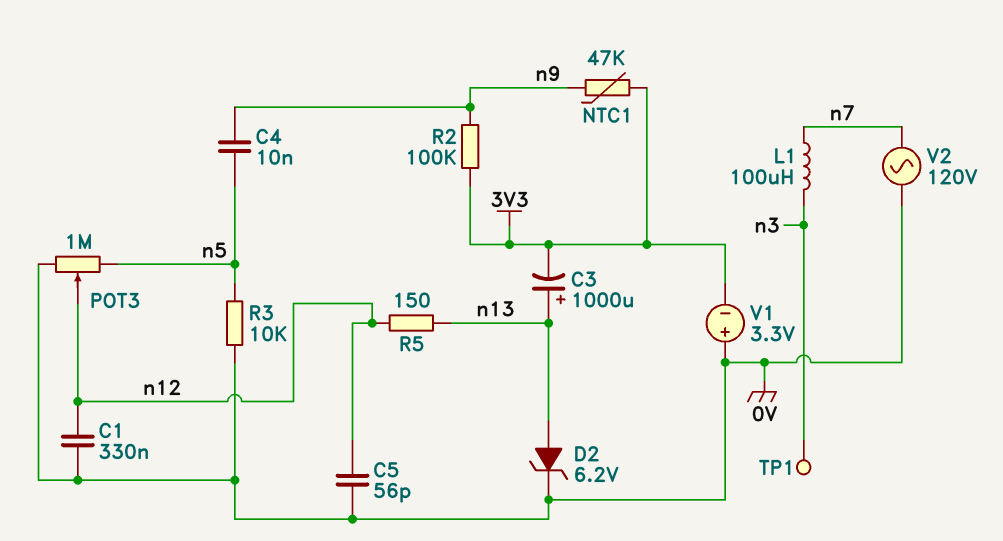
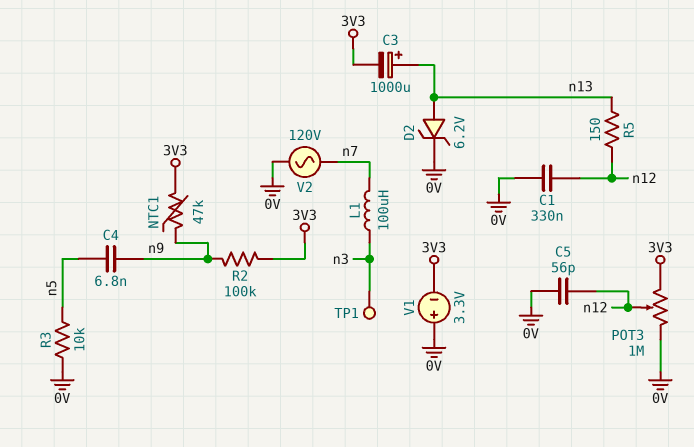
C4: 10nF (n5, n9) -> 6.8nF (n5, n9)
POT3: 1M (0V, n5, wiper n12) -> 1M (0V, 3V3, wiper n12)

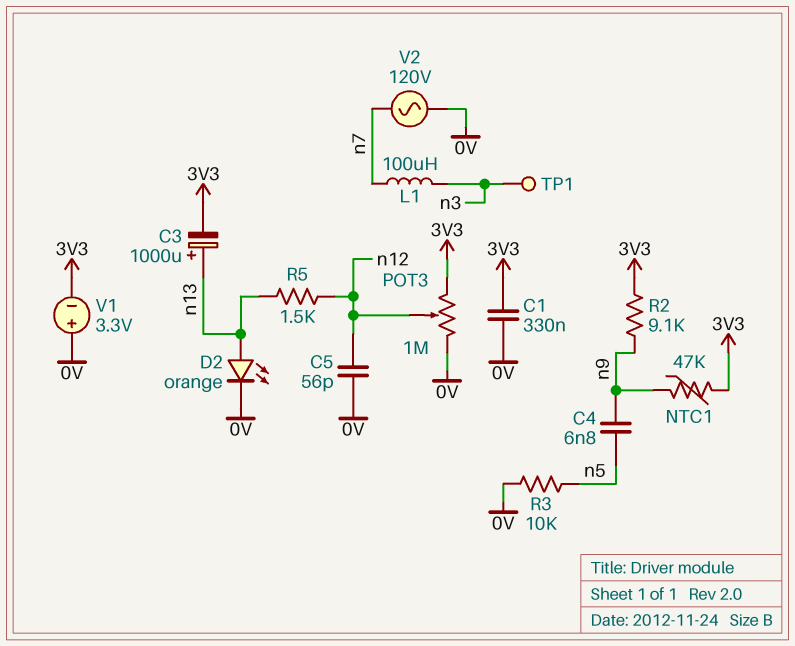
C1: 330nF (0V, n12) -> 330nF (0V, 3V3)
D2: zener 6.2V (A n13, K 0V) -> LED orange (A n13, K 0V)
R2: 100k (3V3, n9) -> 9.1k (3V3, n9)
R5: 150 (n12, n13) -> 1.5k (n12, n13)

